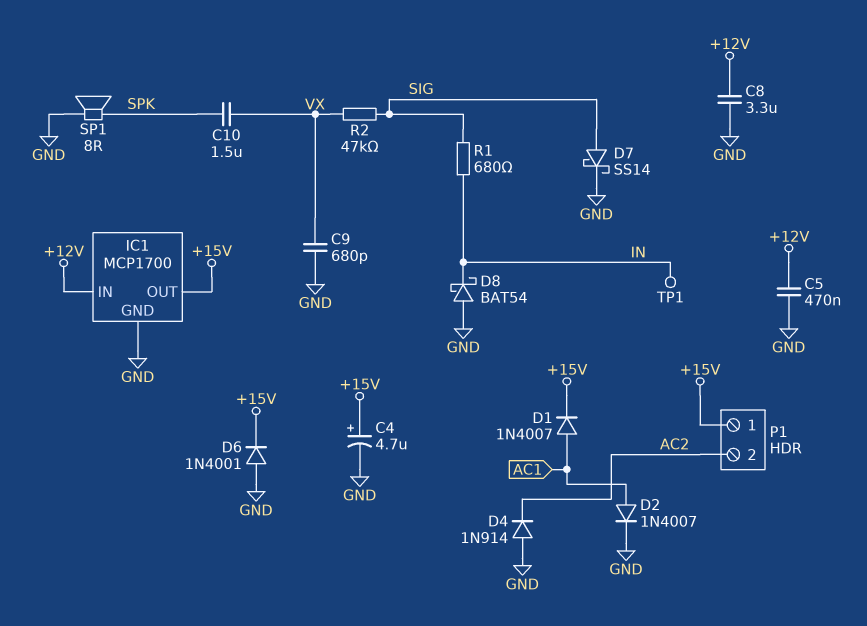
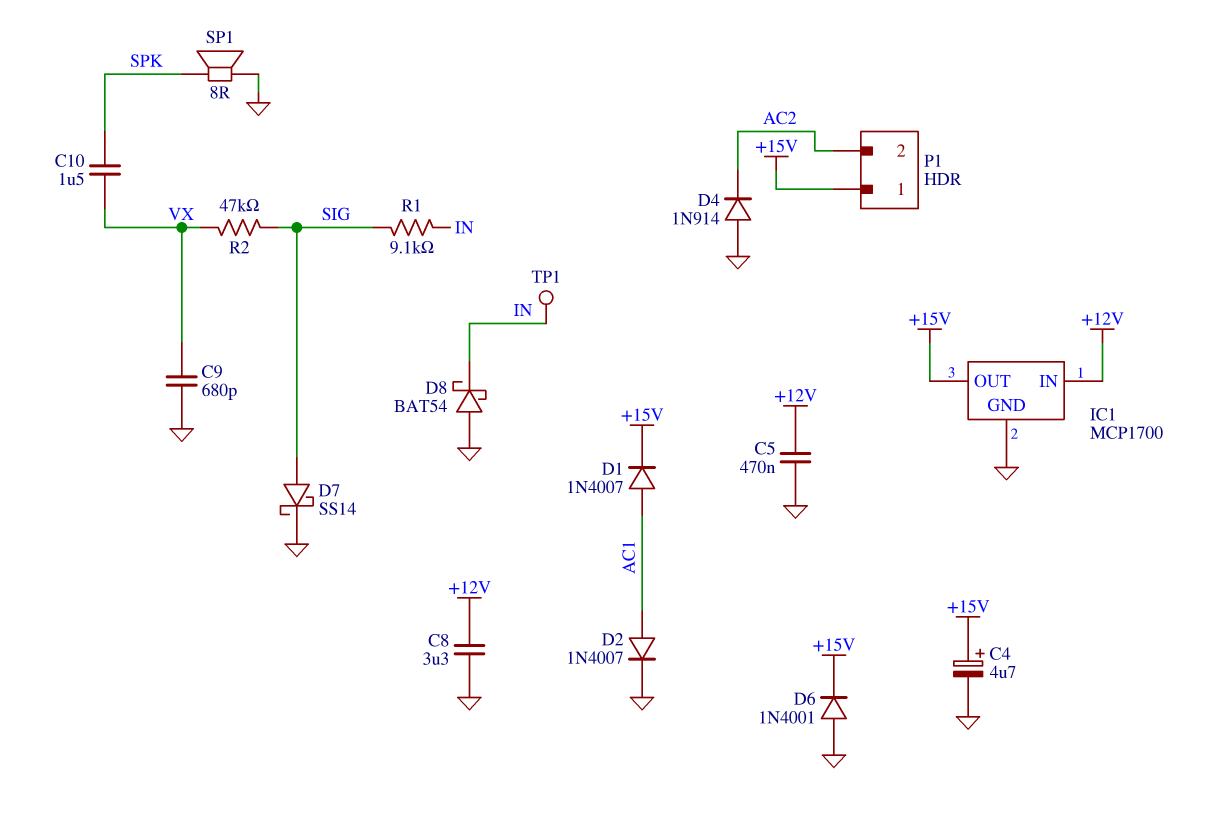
R1: 680 (IN, SIG) -> 9.1k (IN, SIG)

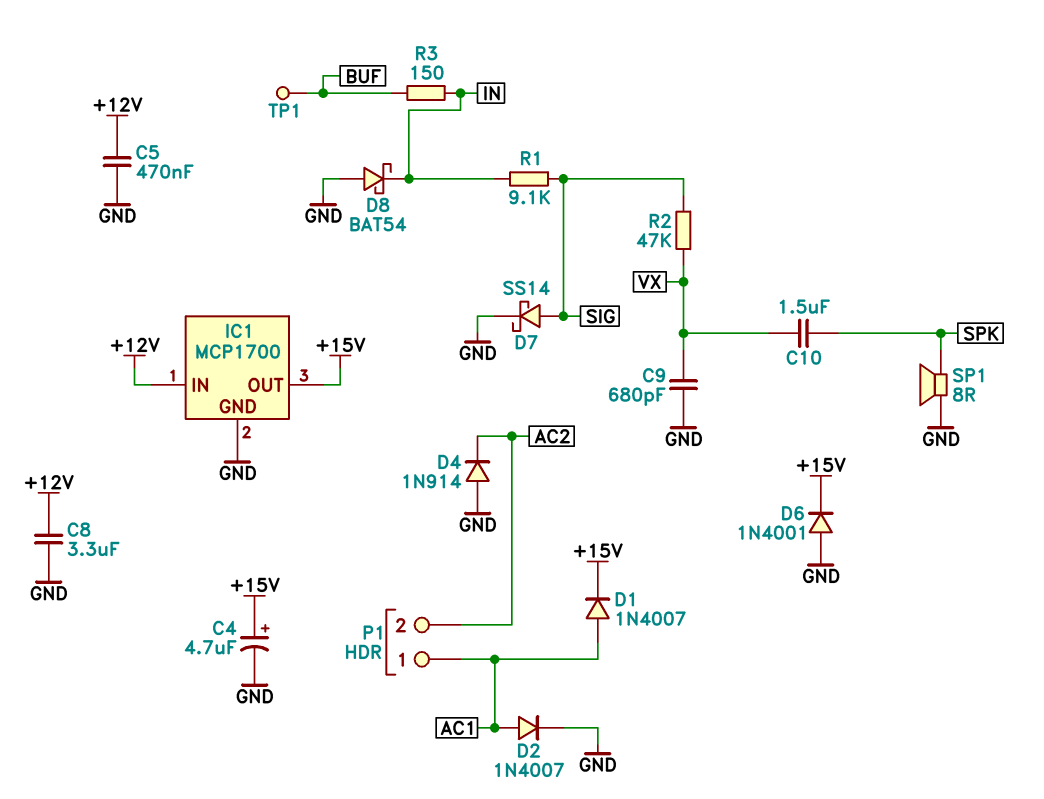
P1 pin 1: +15V -> AC1
R3: none -> 150 (BUF, IN)
TP1: test point (IN) -> test point (BUF)

